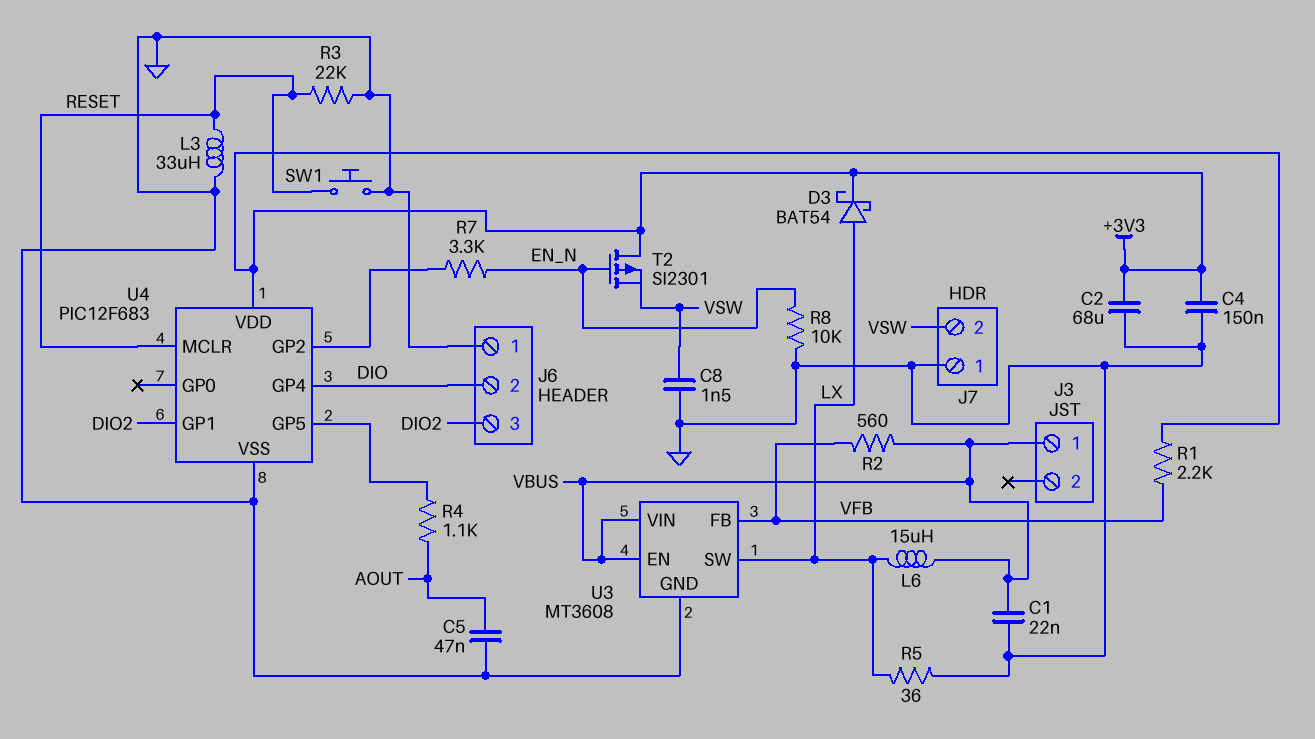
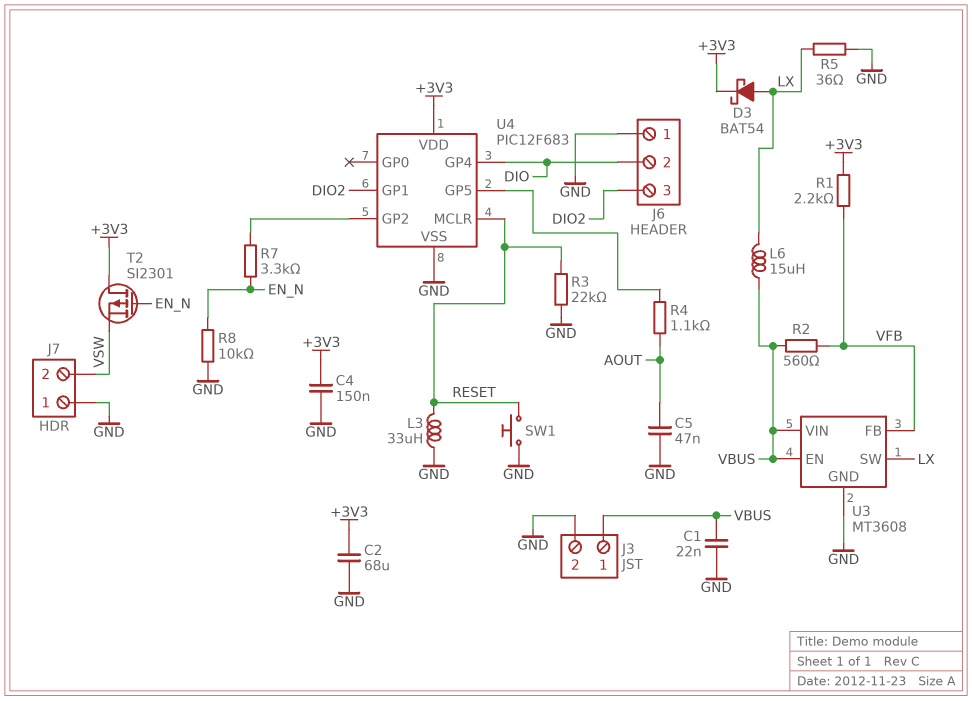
C8: 1.5nF (GND, VSW) -> none
J3 pin 2: none -> GND

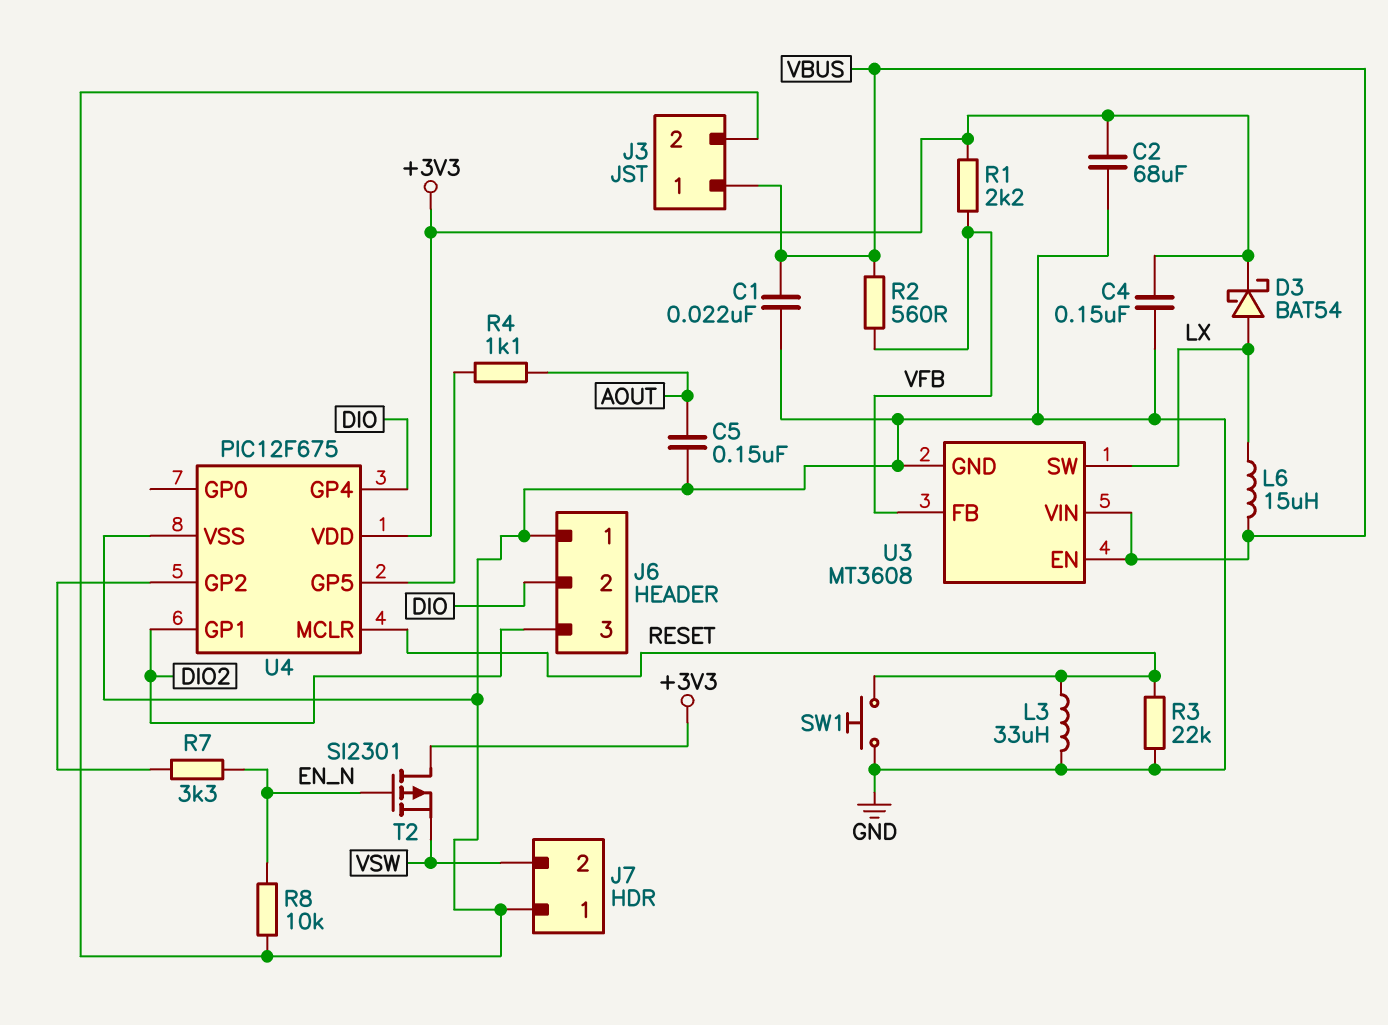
C5: 47nF (AOUT, GND) -> 150nF (AOUT, GND)
R5: 36 (GND, LX) -> none
U4: PIC12F683 -> PIC12F675

